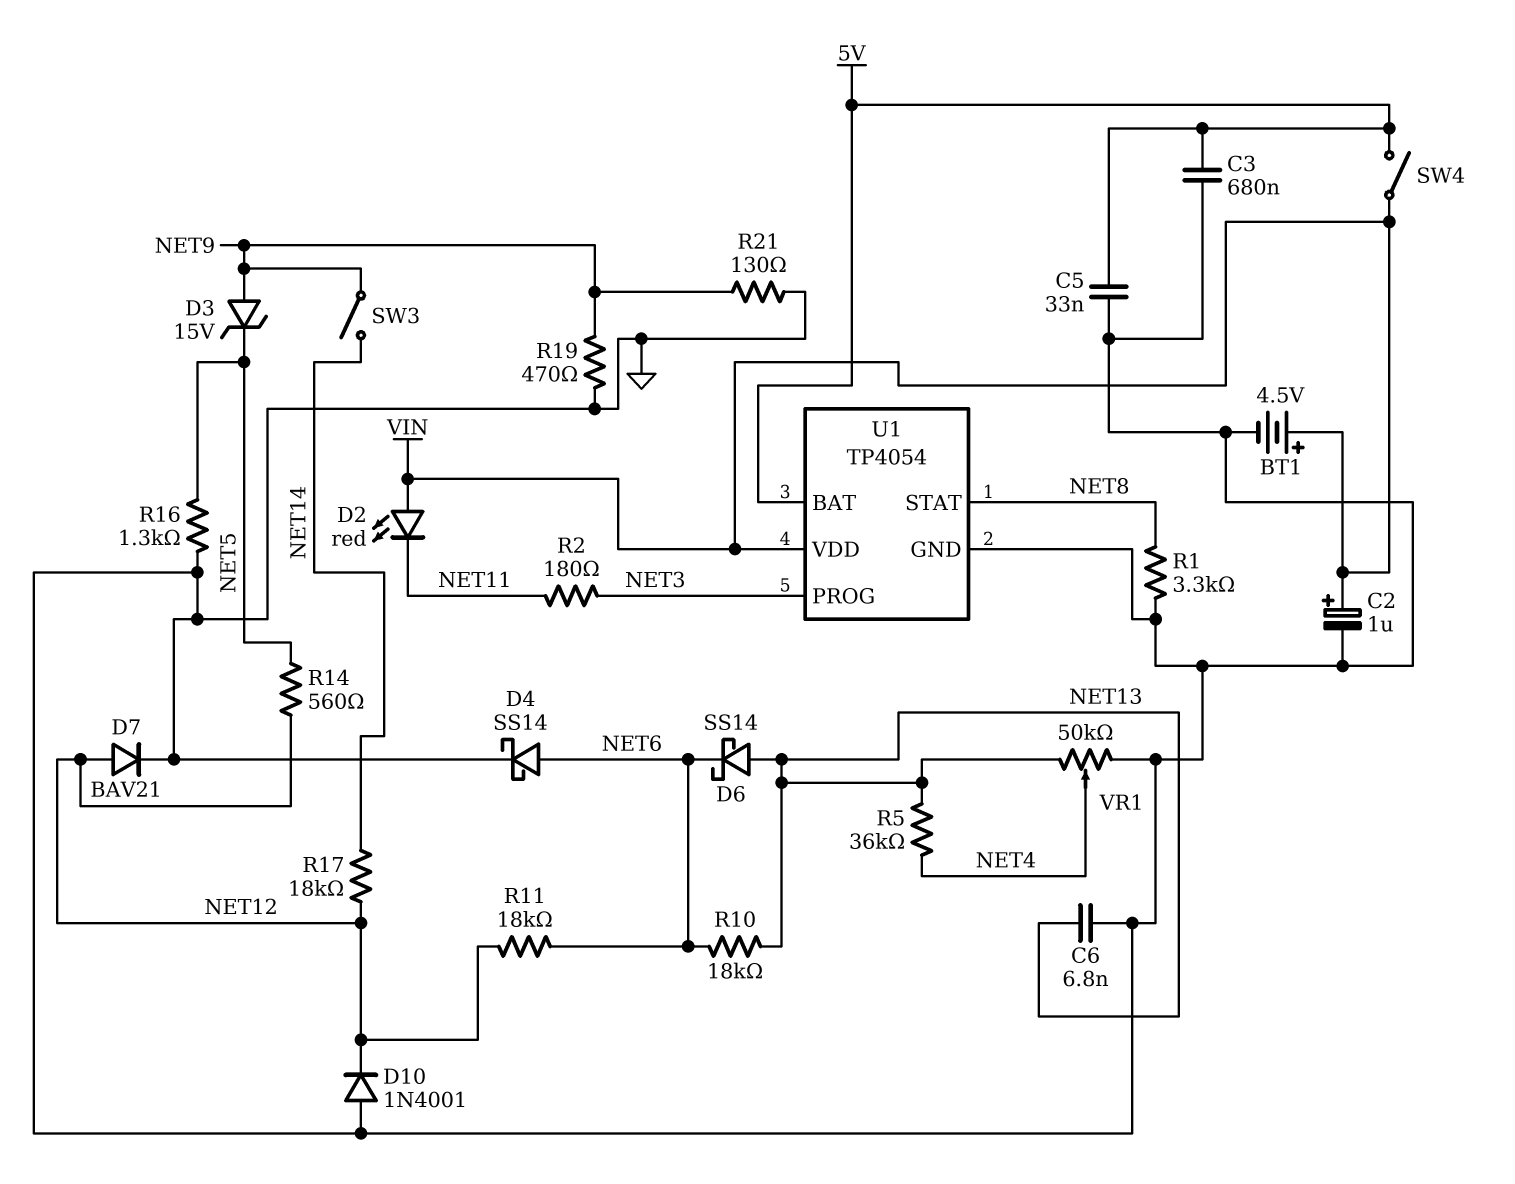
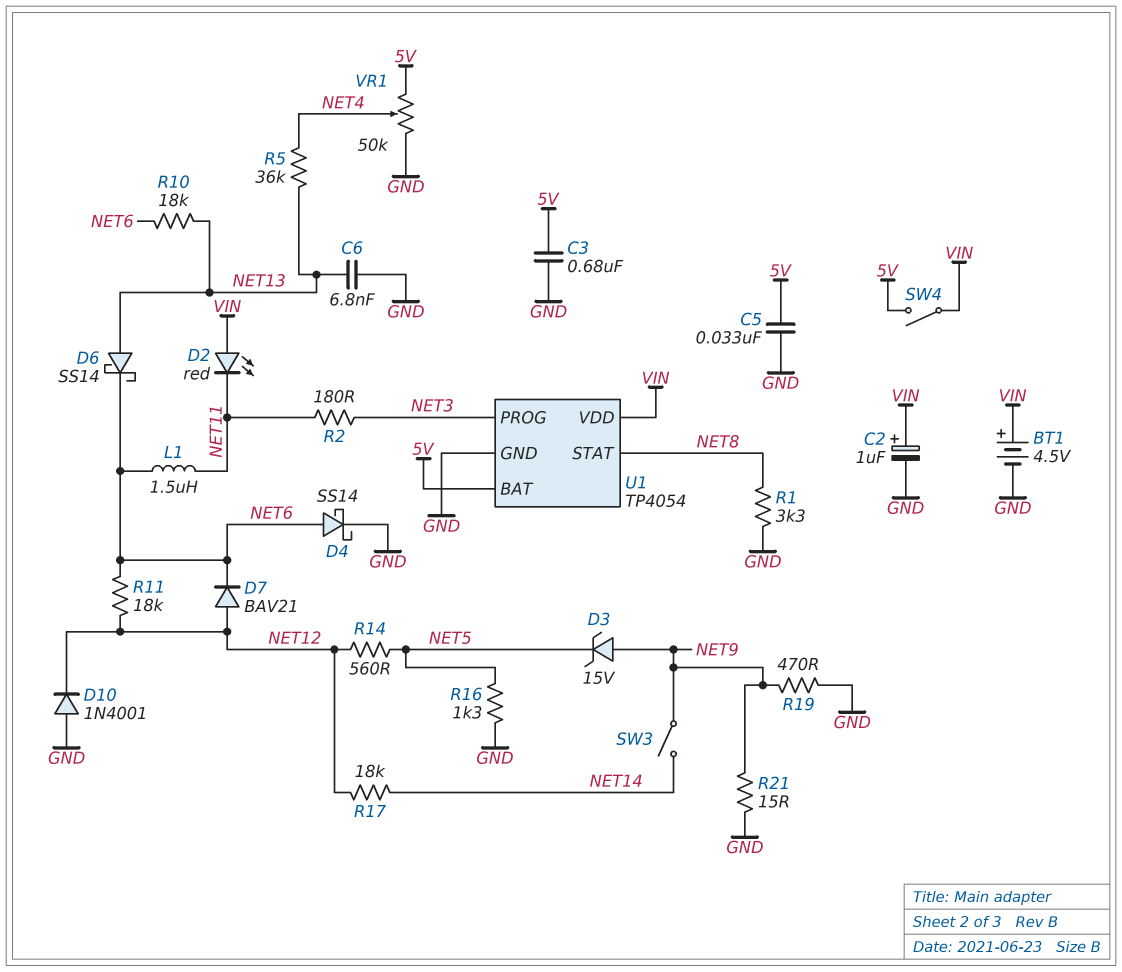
D7: diode BAV21 (A NET12, K GND) -> diode BAV21 (A NET12, K NET6)
L1: none -> 1.5uH (NET6, NET11)
R21: 130 (GND, NET9) -> 15 (GND, NET9)
VR1: 50k (GND, NET13, wiper NET4) -> 50k (5V, GND, wiper NET4)

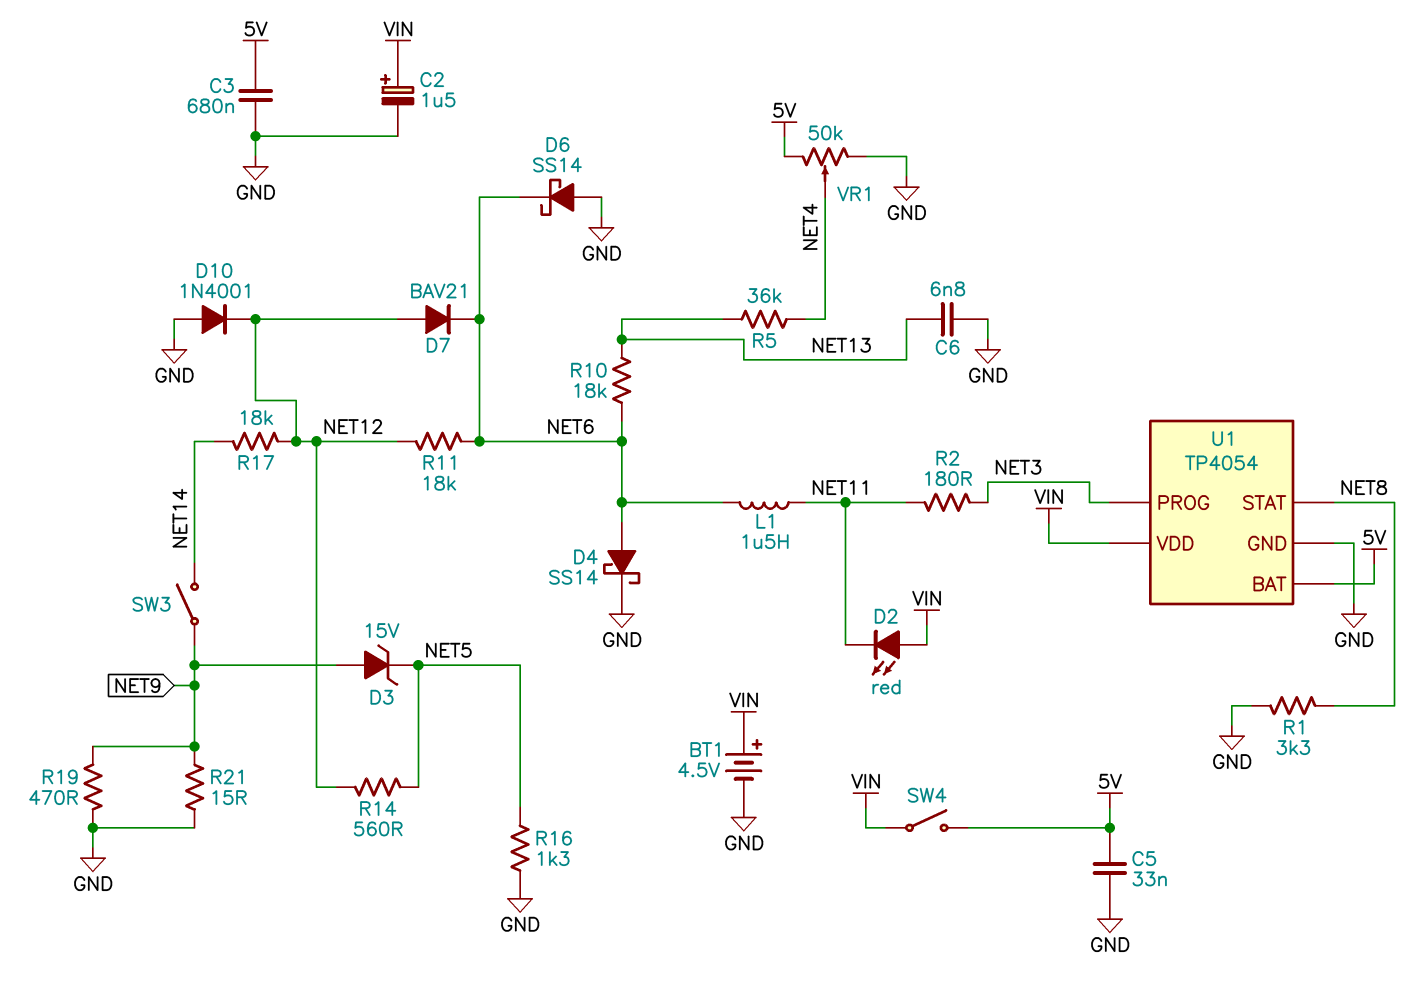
C2: 1uF (plus VIN, minus GND) -> 1.5uF (plus VIN, minus GND)
D6: schottky SS14 (A NET13, K NET6) -> schottky SS14 (A GND, K NET6)

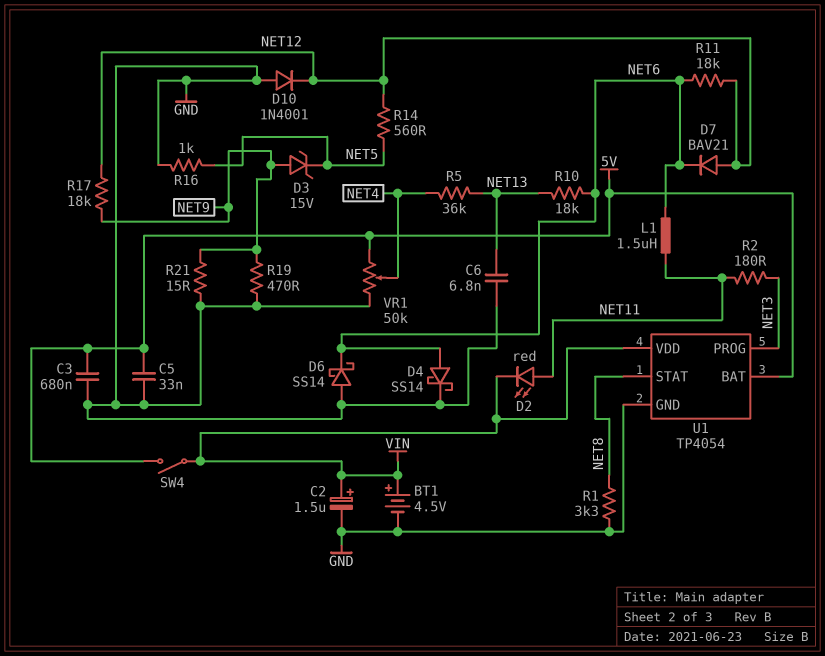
D2: LED red (A VIN, K NET11) -> LED red (A NET11, K VIN)
R16: 1.3k (GND, NET5) -> 1k (GND, NET5)
R17: 18k (NET12, NET14) -> 18k (NET9, NET12)
SW3: switch (NET9, NET14) -> none

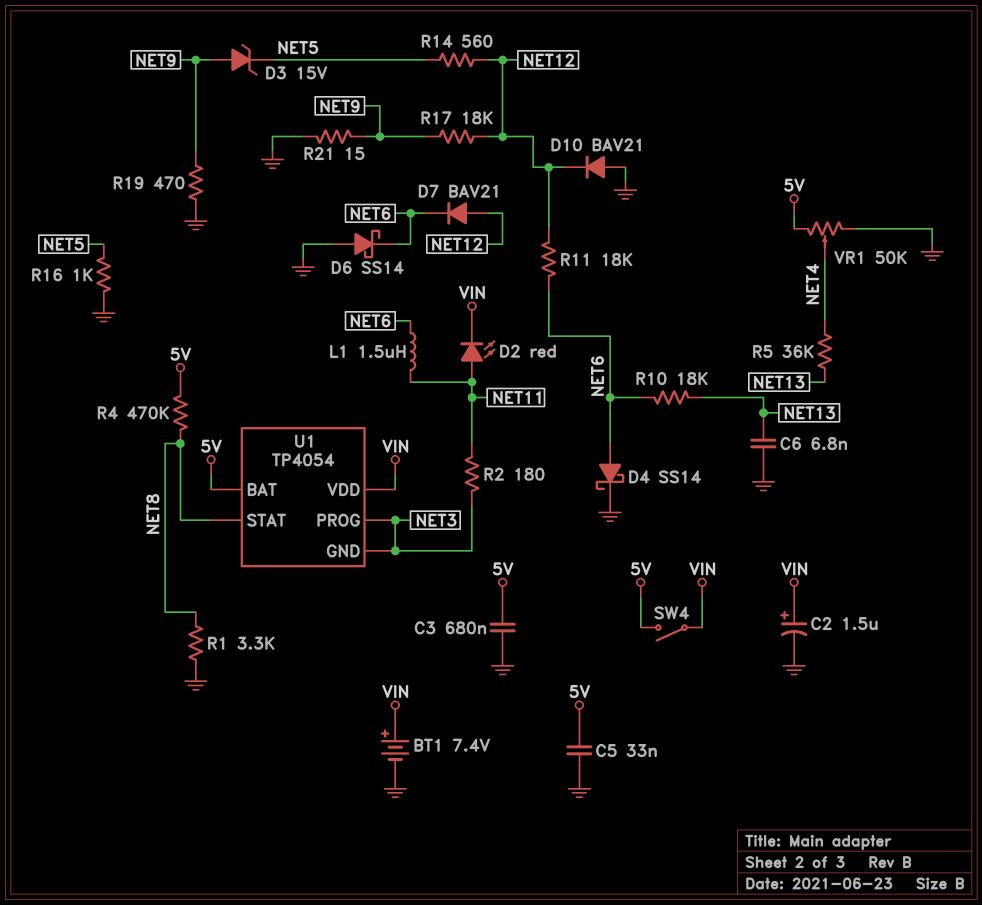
BT1: 4.5V (plus VIN, minus GND) -> 7.4V (plus VIN, minus GND)
D10: diode 1N4001 (A GND, K NET12) -> diode BAV21 (A GND, K NET12)
R4: none -> 470k (5V, NET8)
U1 pin GND: GND -> NET3

